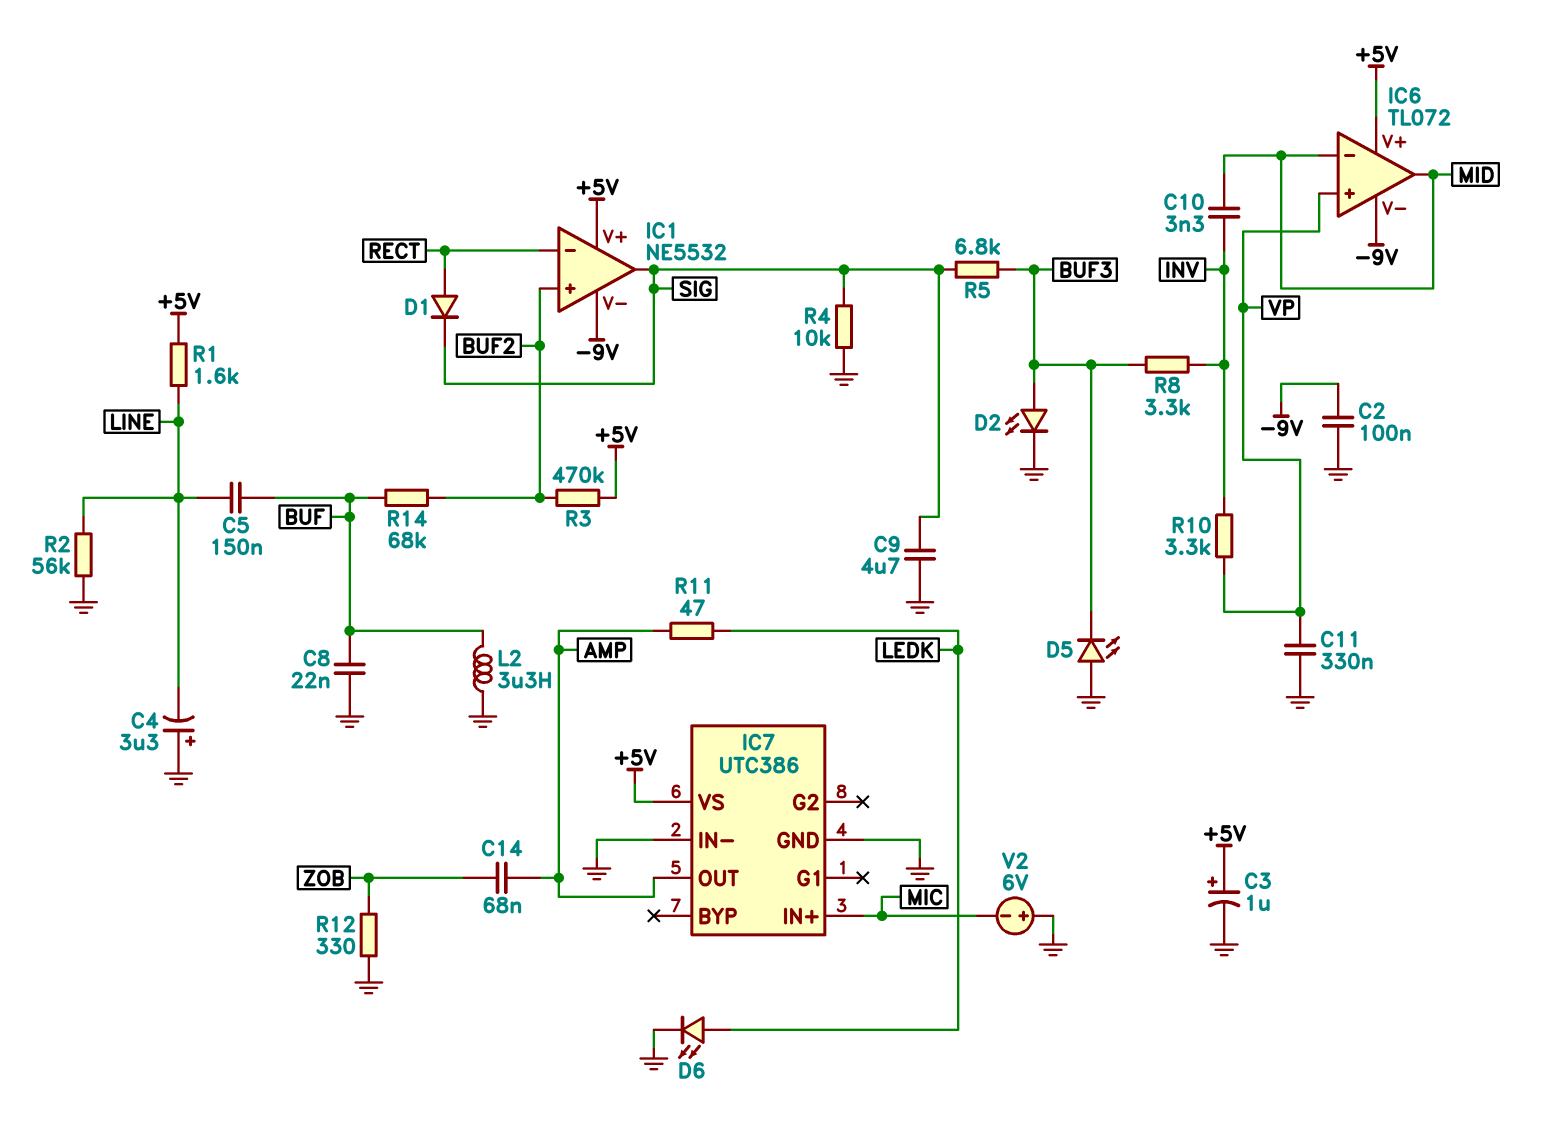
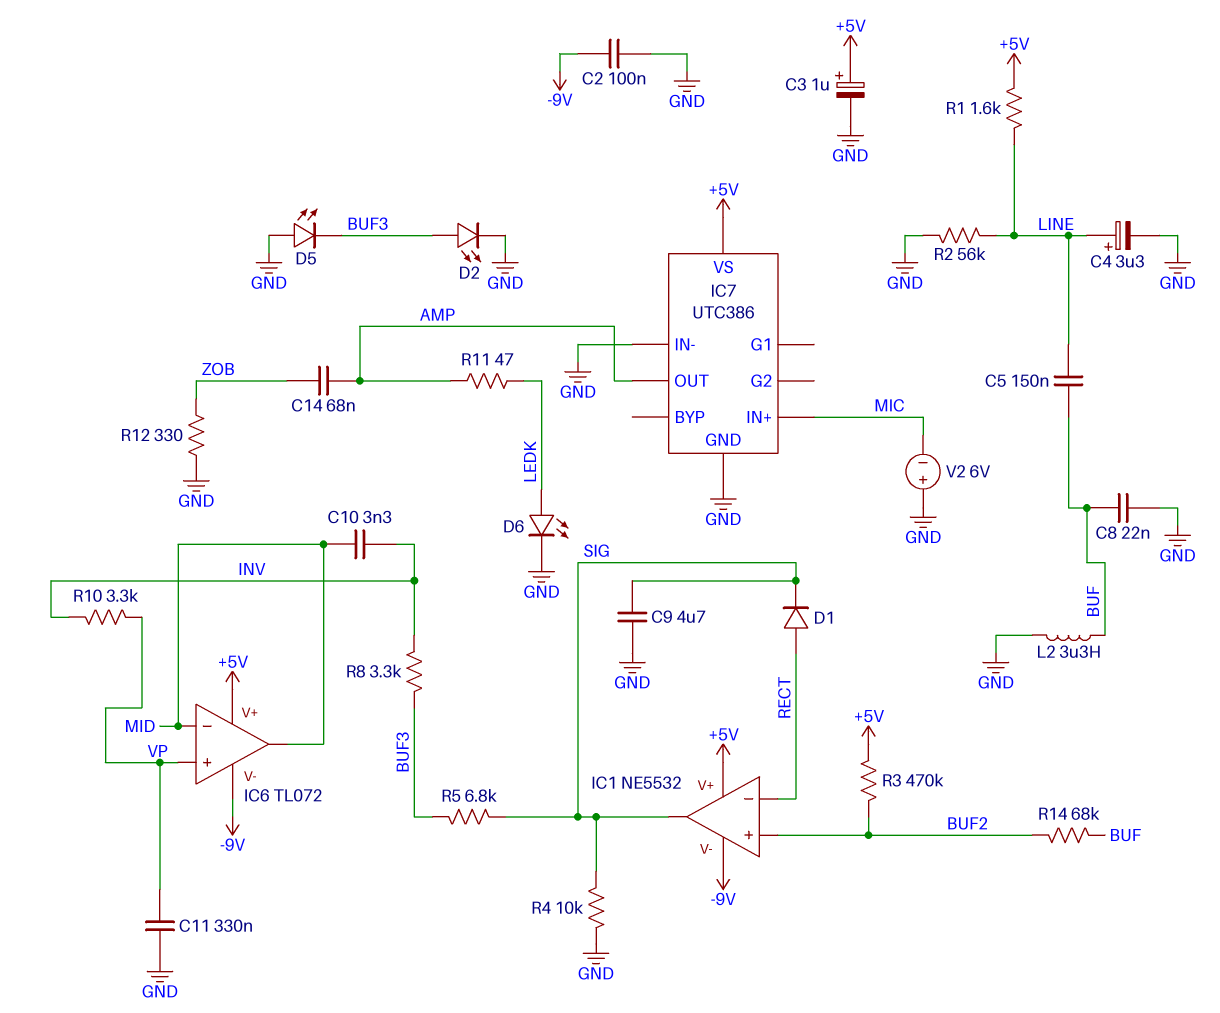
C4: 3.3uF (plus GND, minus LINE) -> 3.3uF (plus LINE, minus GND)

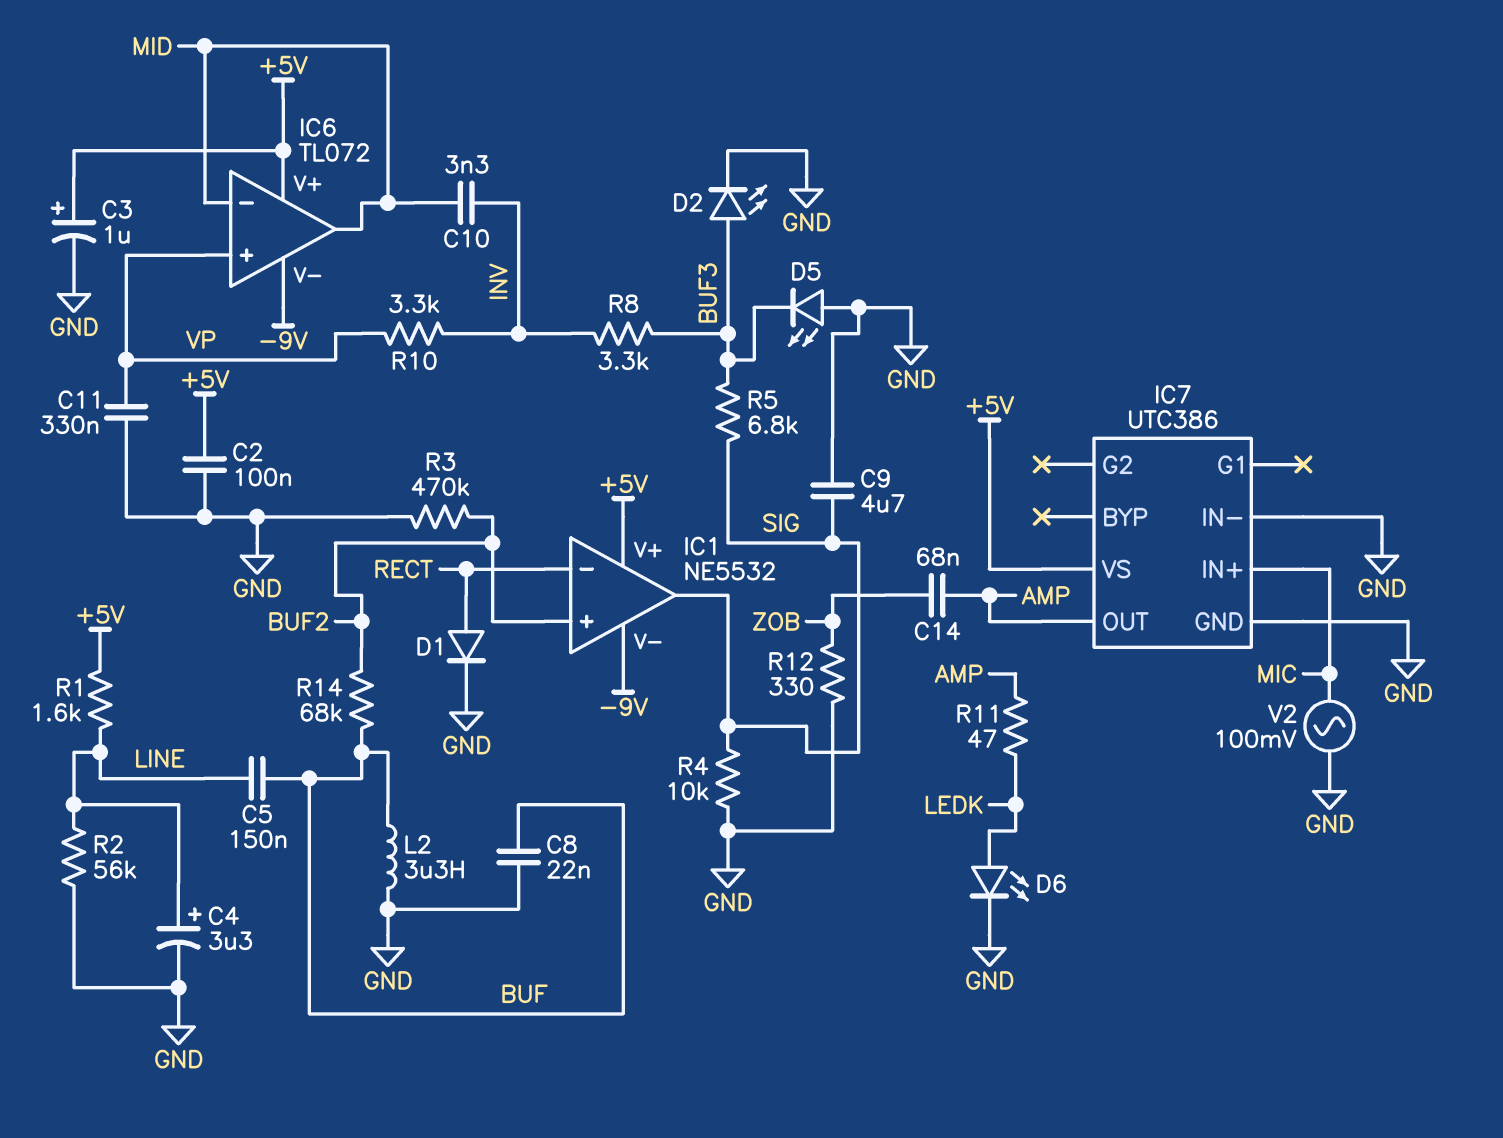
C2: 100nF (-9V, GND) -> 100nF (+5V, GND)
D1: diode (A RECT, K SIG) -> diode (A RECT, K GND)
R3: 470k (+5V, BUF2) -> 470k (BUF2, GND)
V2: 6V (plus GND, minus MIC) -> AC 100mV (GND, MIC)

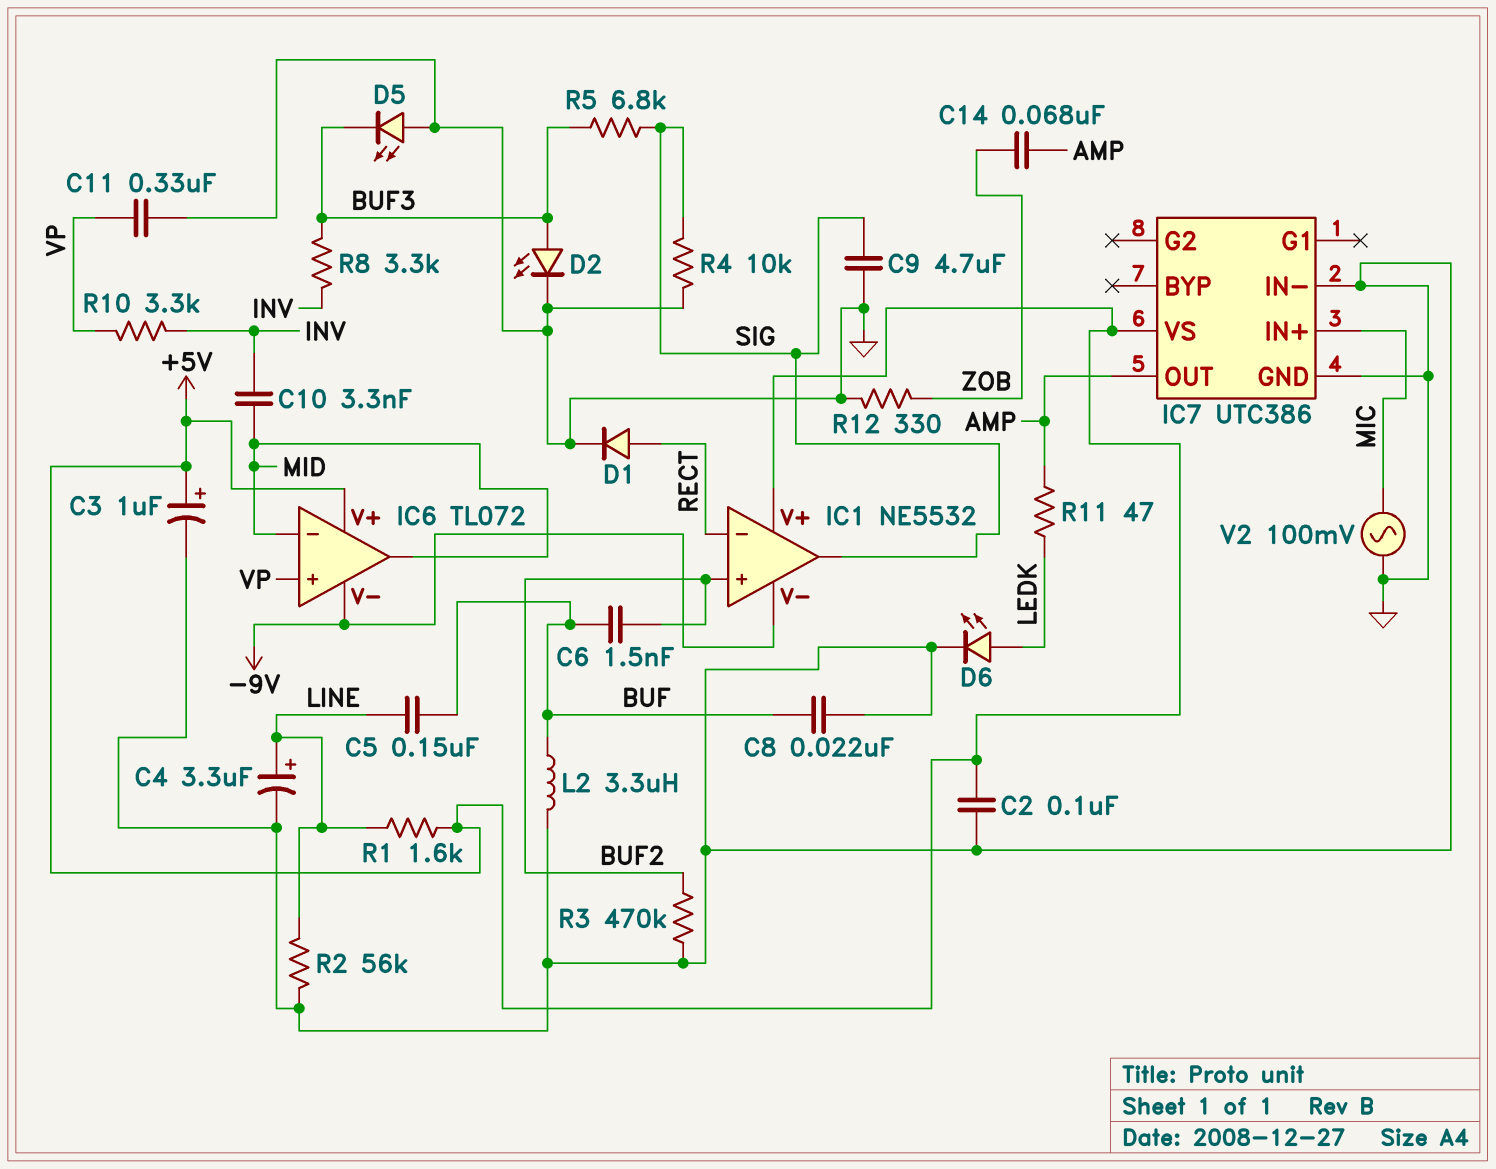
C6: none -> 1.5nF (BUF, BUF2)
R14: 68k (BUF, BUF2) -> none

